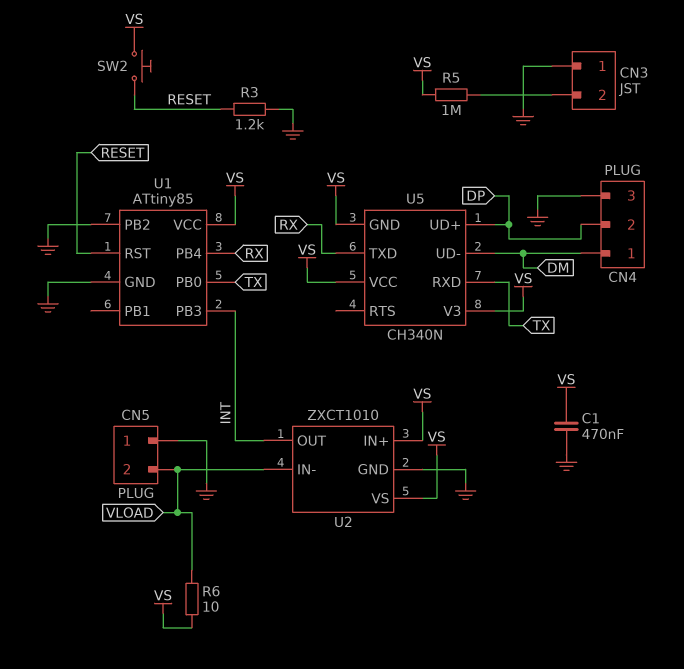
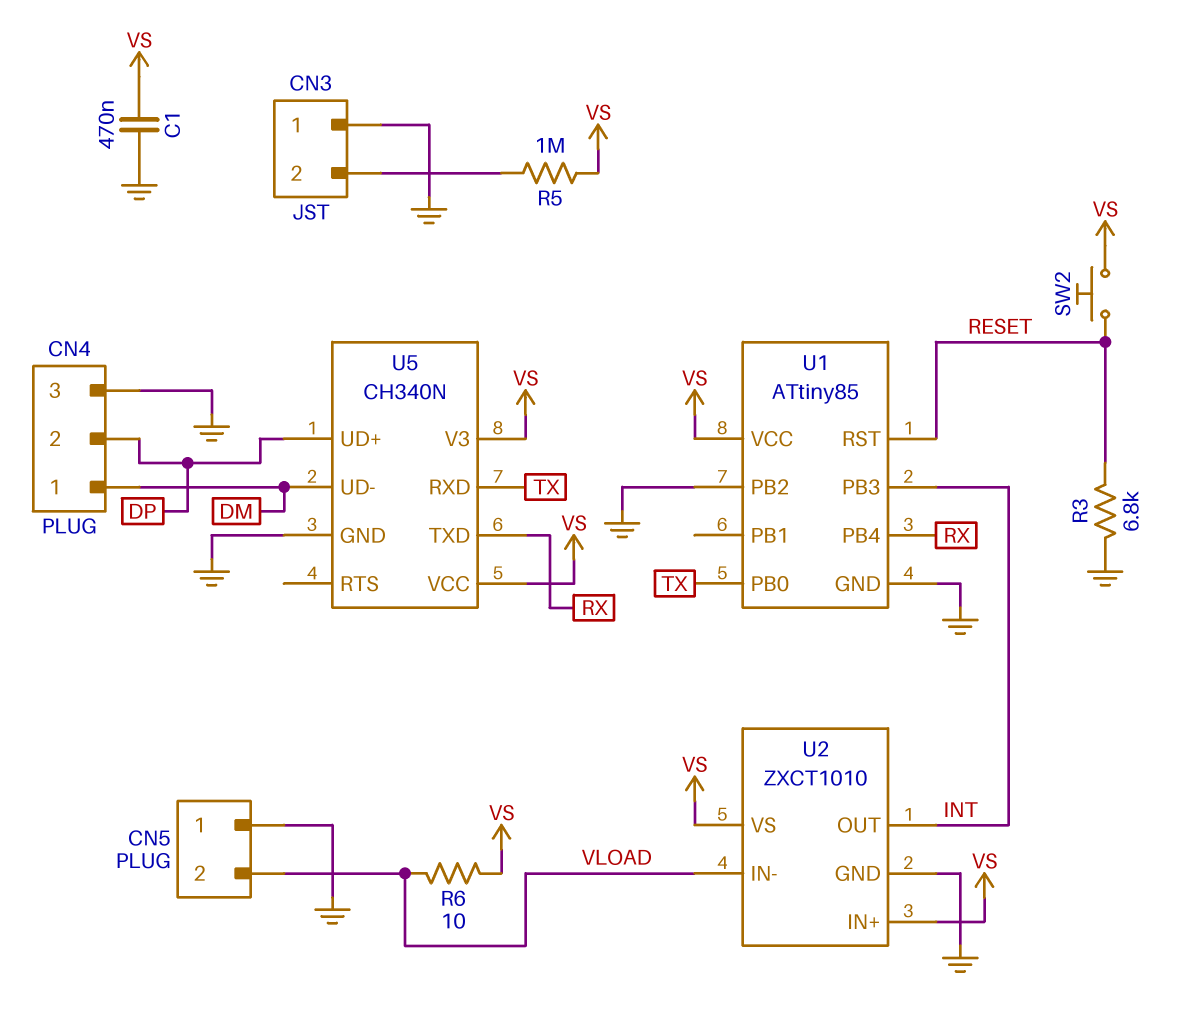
R3: 1.2k (GND, RESET) -> 6.8k (GND, RESET)
U5 pin GND: VS -> GND

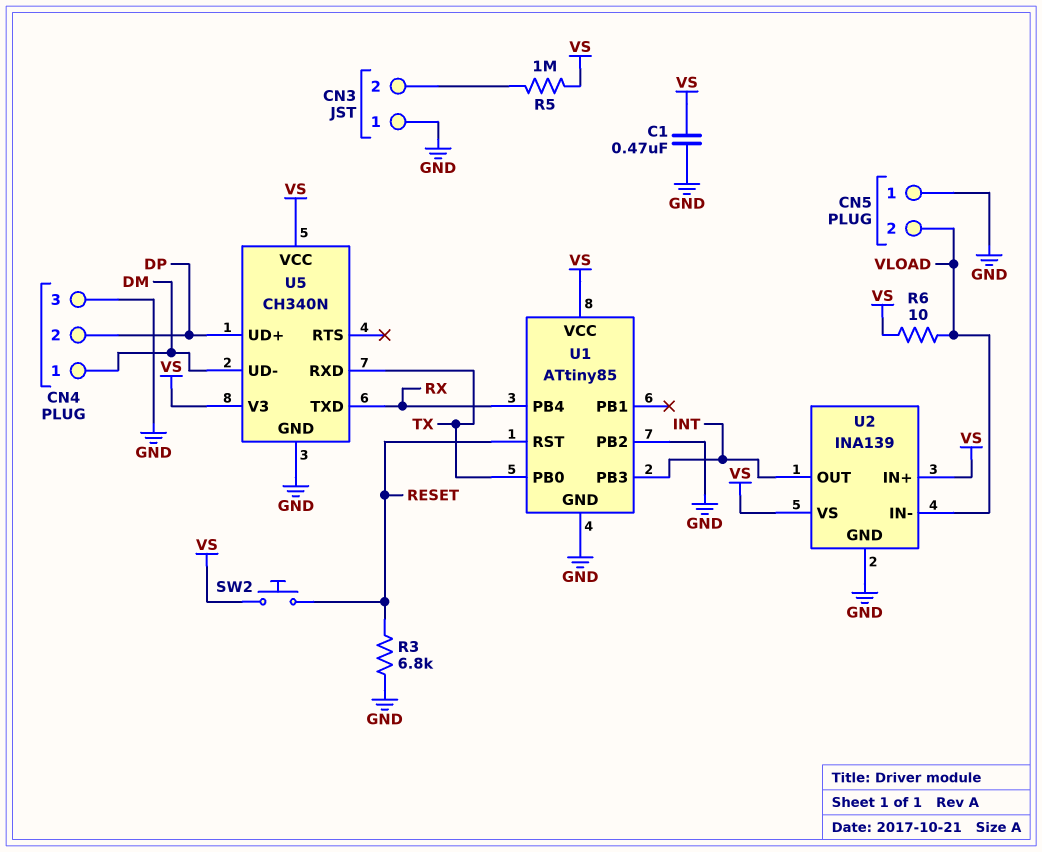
U2: ZXCT1010 -> INA139

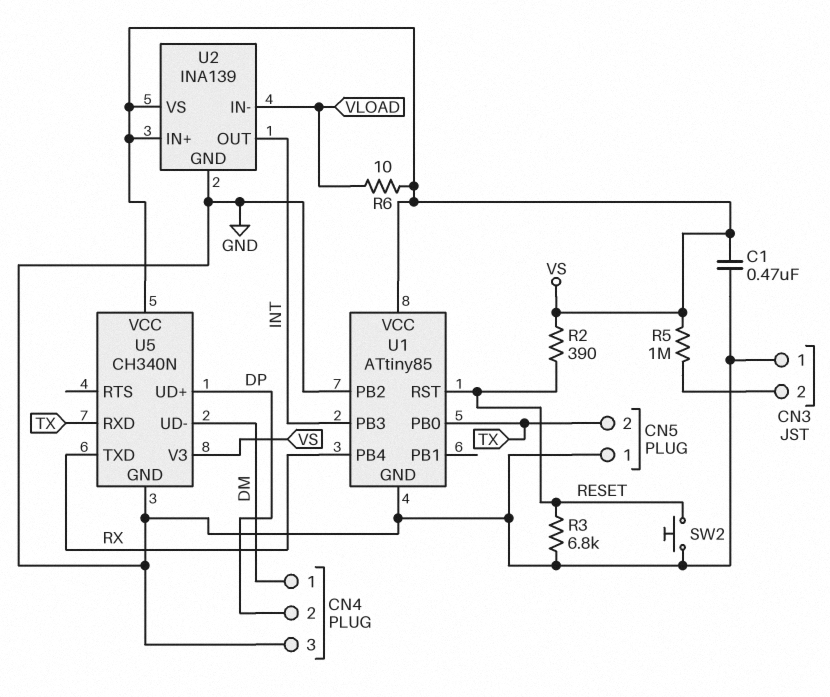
CN5 pin 2: VLOAD -> TX
R2: none -> 390 (RESET, VS)
SW2: button (RESET, VS) -> button (GND, RESET)

